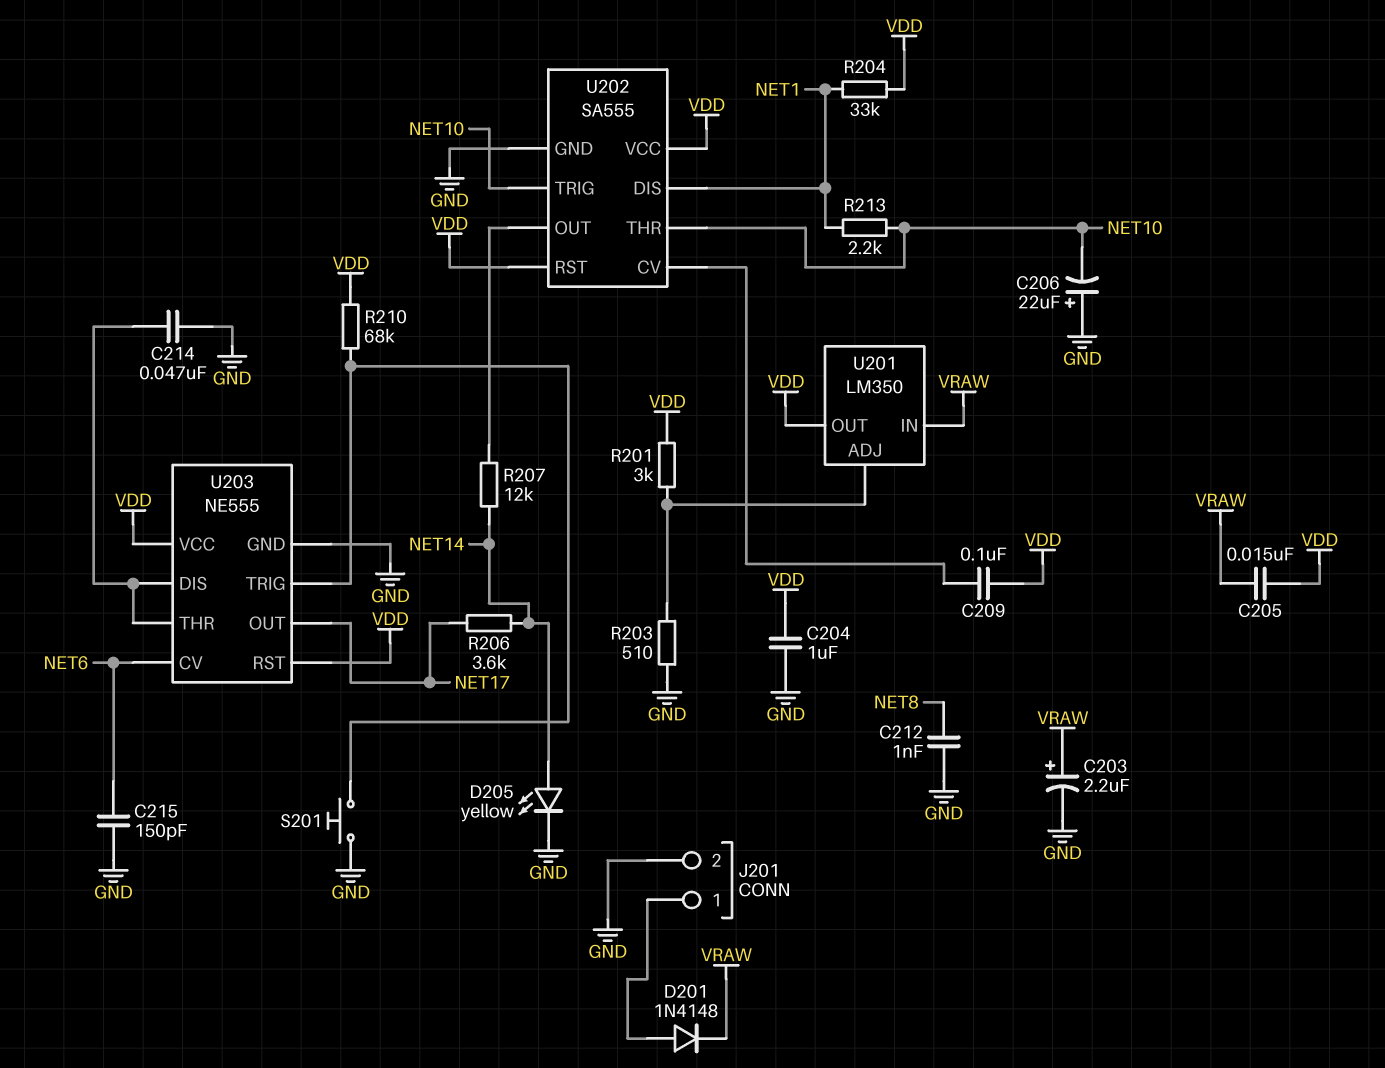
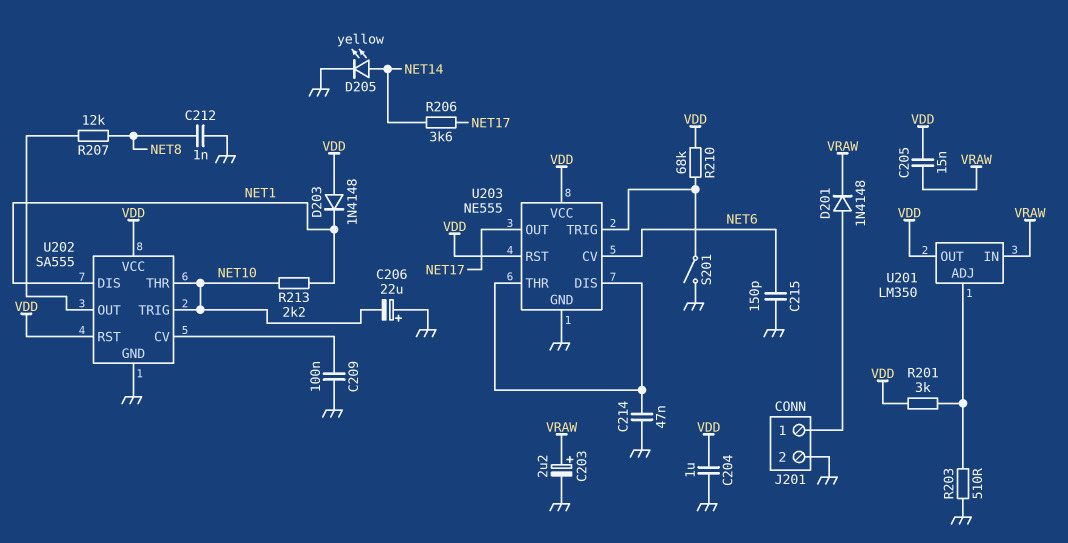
C209: 100nF (U202/CV, VDD) -> 100nF (GND, U202/CV)
D203: none -> diode 1N4148 (A VDD, K NET1)
R204: 33k (NET1, VDD) -> none
R207: 12k (NET14, U202/OUT) -> 12k (NET8, U202/OUT)
S201: button (GND, U203/TRIG) -> switch (GND, U203/TRIG)

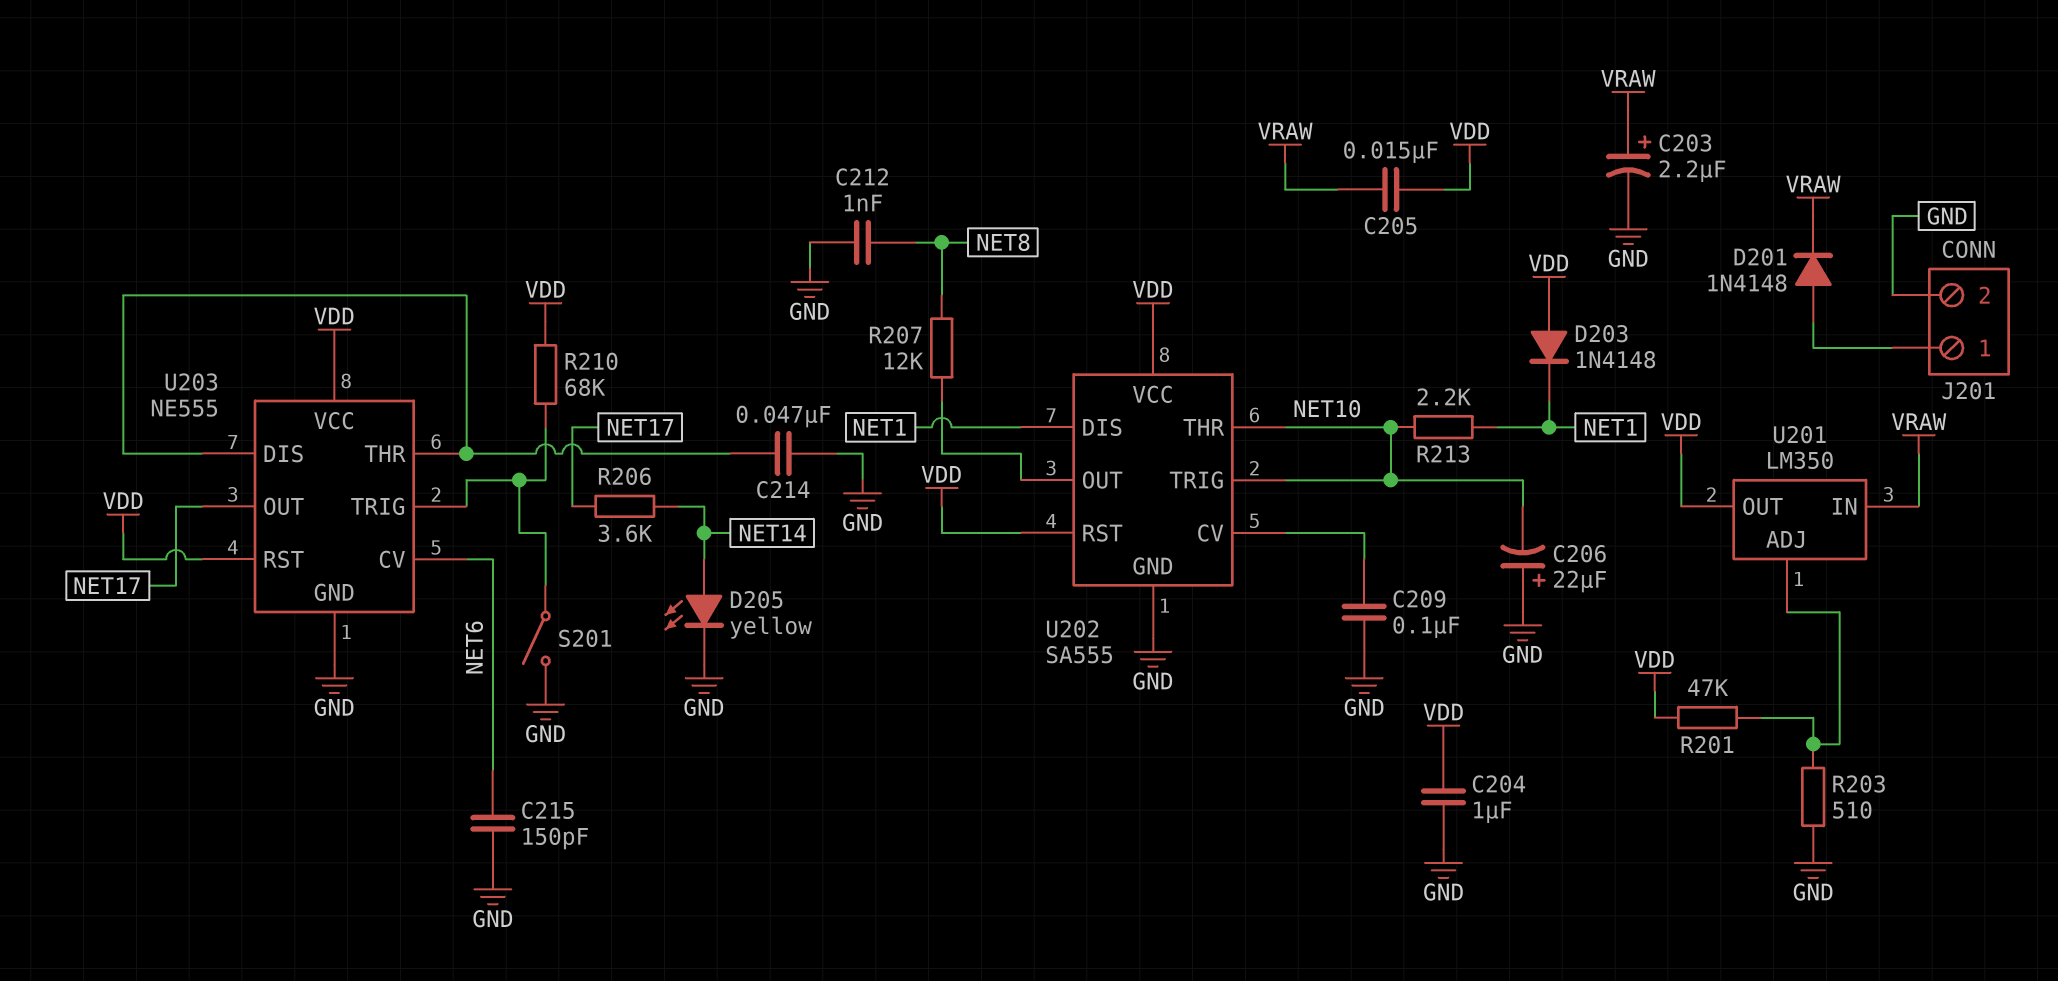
R201: 3k (U201/ADJ, VDD) -> 47k (U201/ADJ, VDD)

